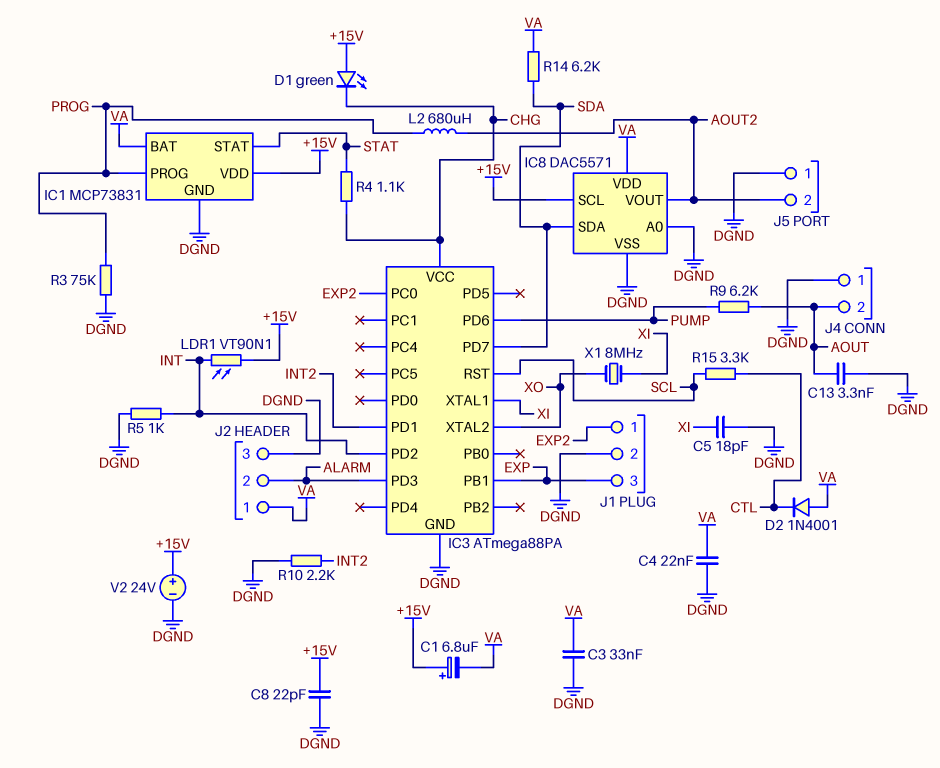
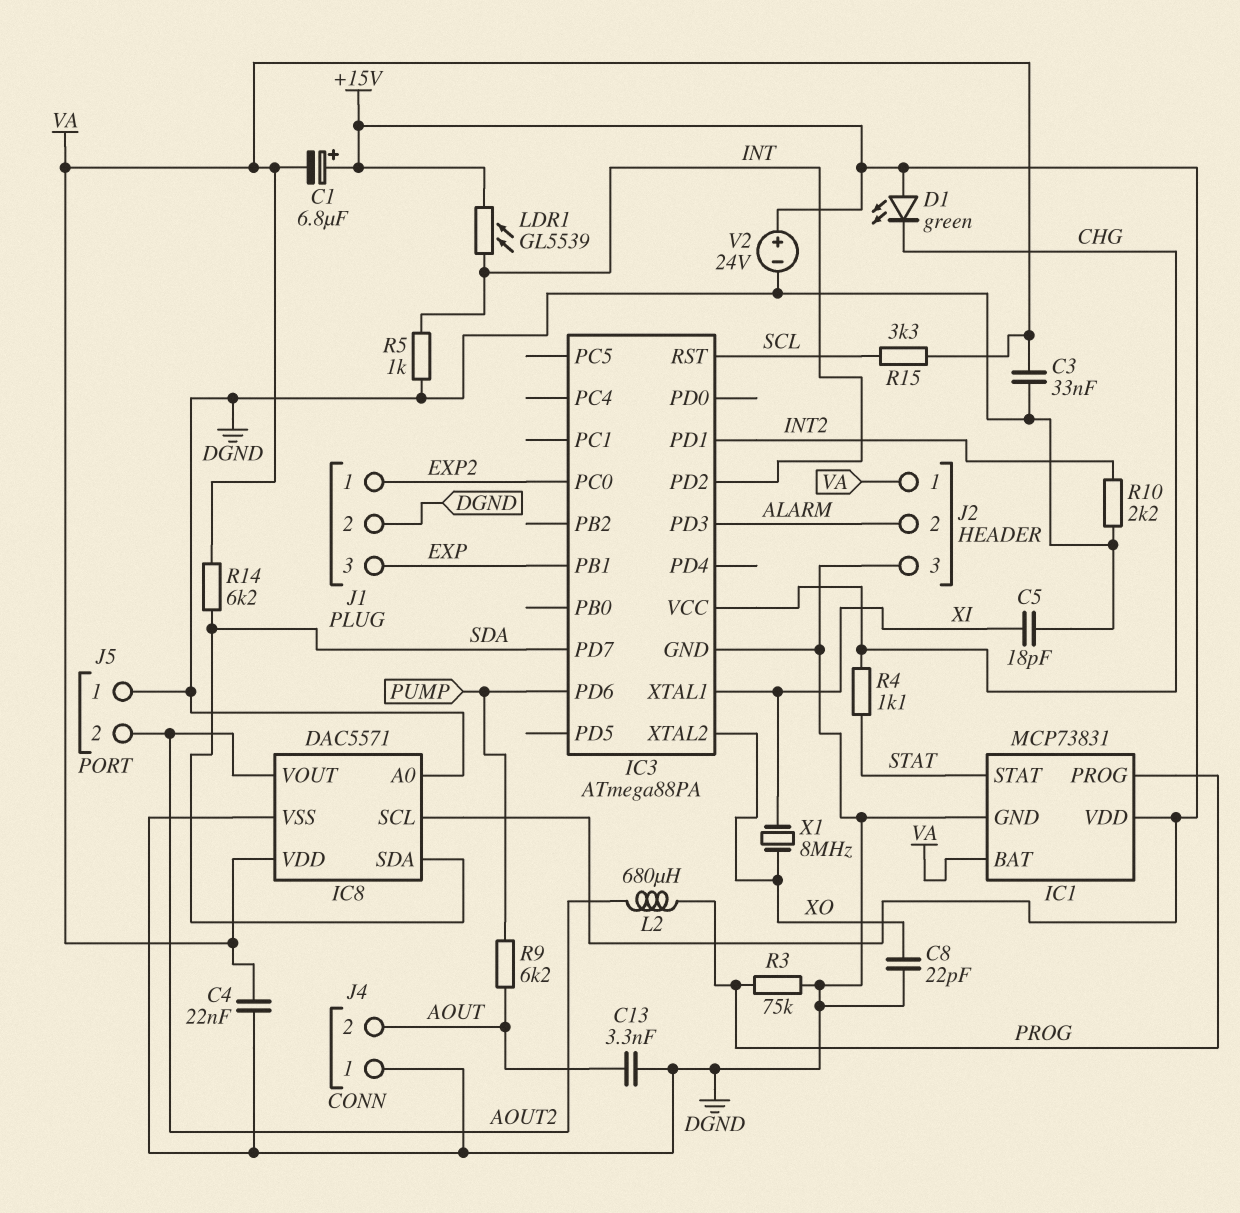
C8: 22pF (+15V, DGND) -> 22pF (DGND, XO)
D2: diode 1N4001 (A VA, K CTL) -> none
LDR1: VT90N1 (+15V, INT) -> GL5539 (+15V, INT)
R15: 3.3k (CTL, SCL) -> 3.3k (SCL, VA)

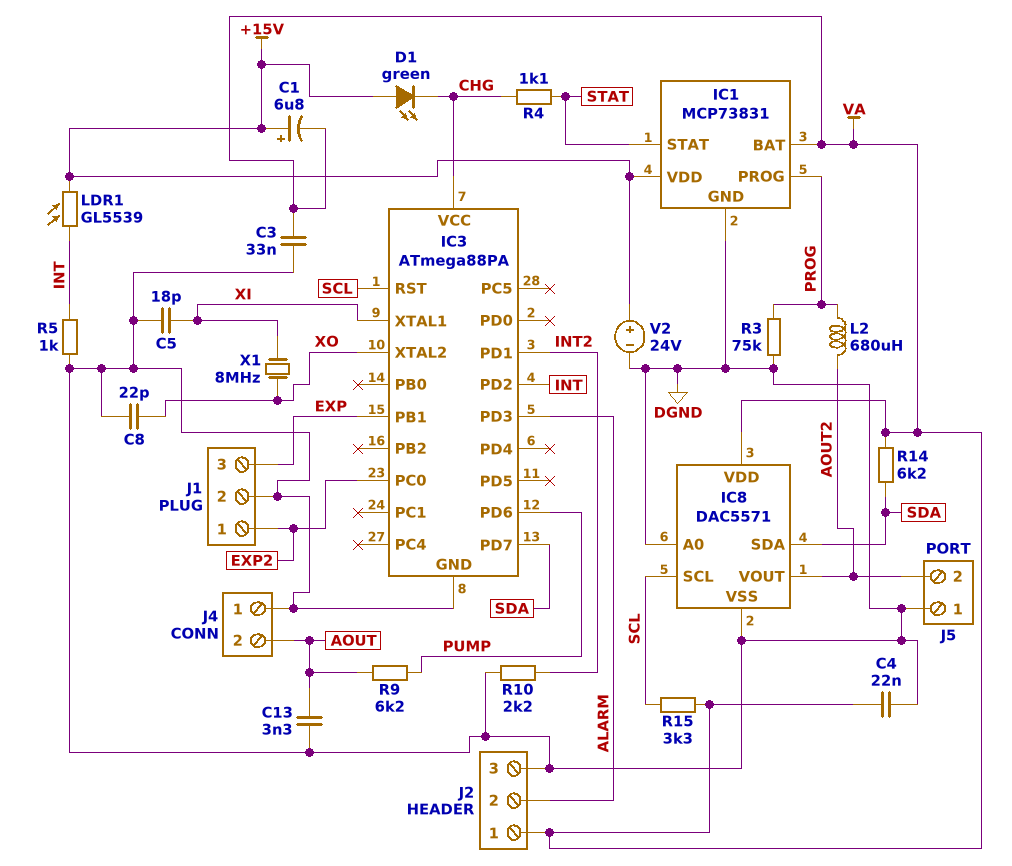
IC8 pin SCL: +15V -> SCL

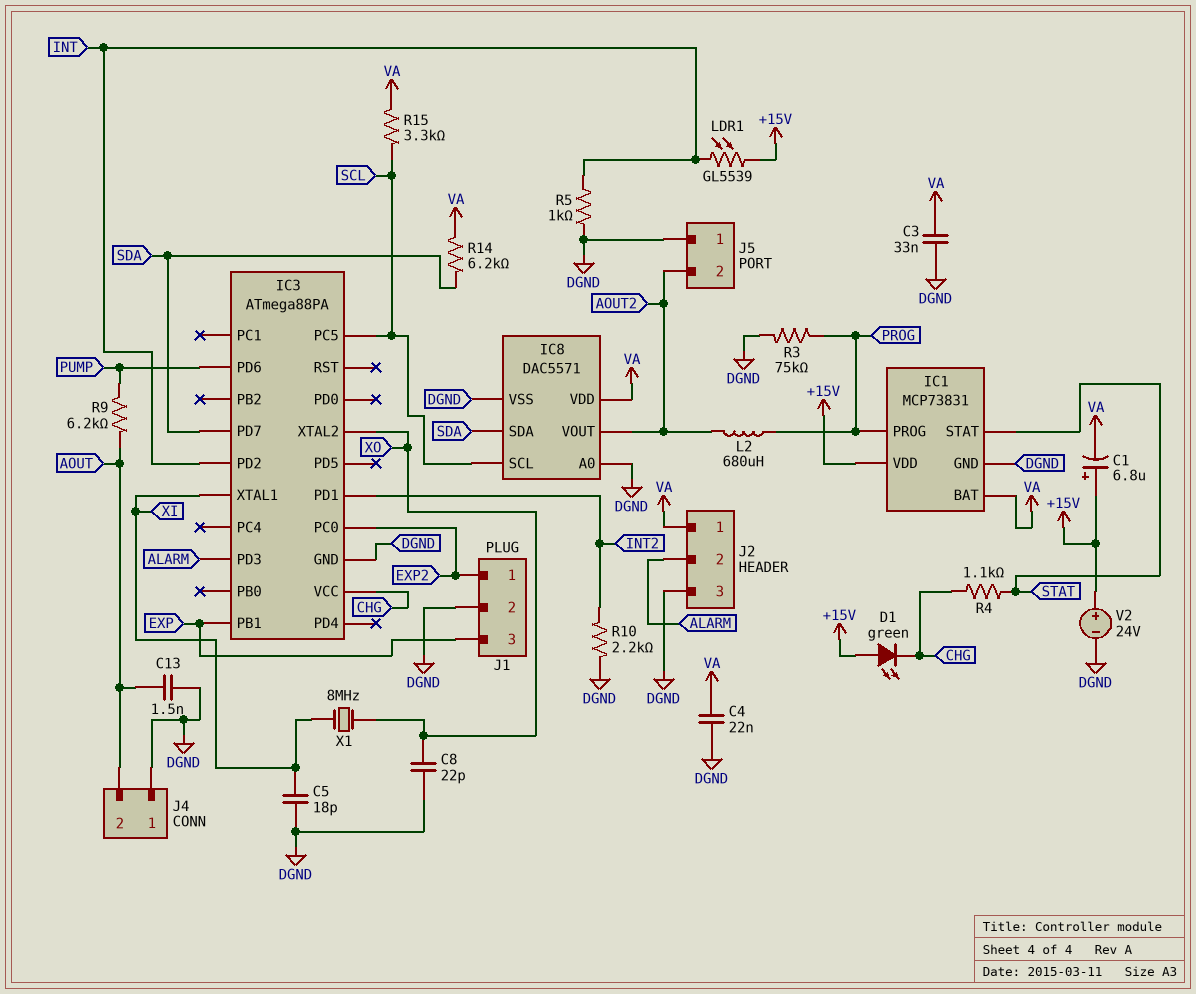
C13: 3.3nF (AOUT, DGND) -> 1.5nF (AOUT, DGND)
IC3 pin PC5: none -> SCL
IC3 pin RST: SCL -> none

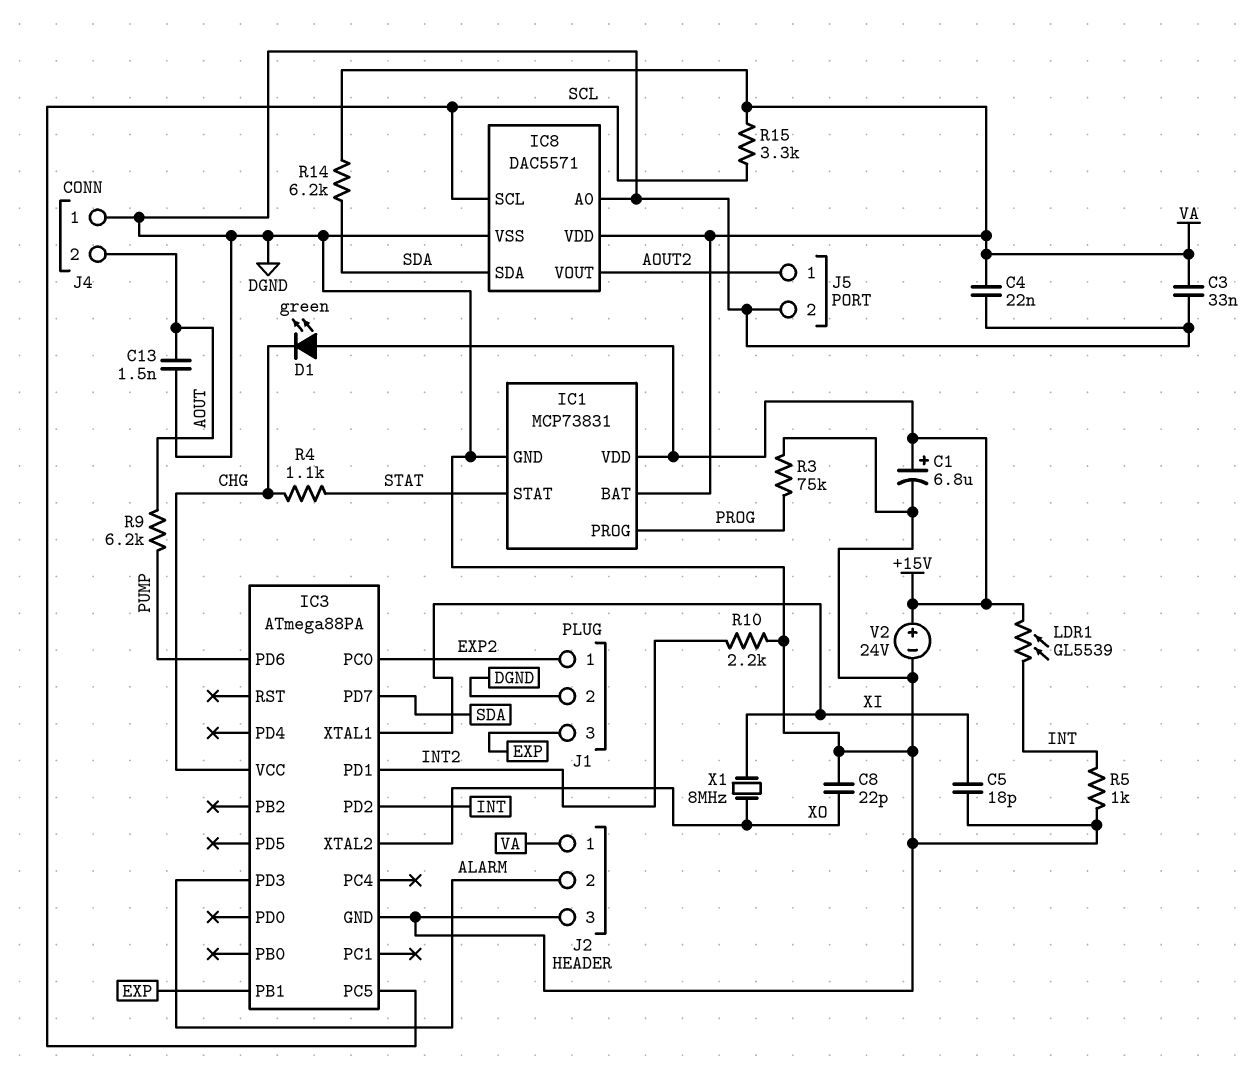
C1: 6.8uF (plus +15V, minus VA) -> 6.8uF (plus +15V, minus DGND)
J5 pin 1: DGND -> AOUT2
J5 pin 2: AOUT2 -> DGND
L2: 680uH (AOUT2, PROG) -> none

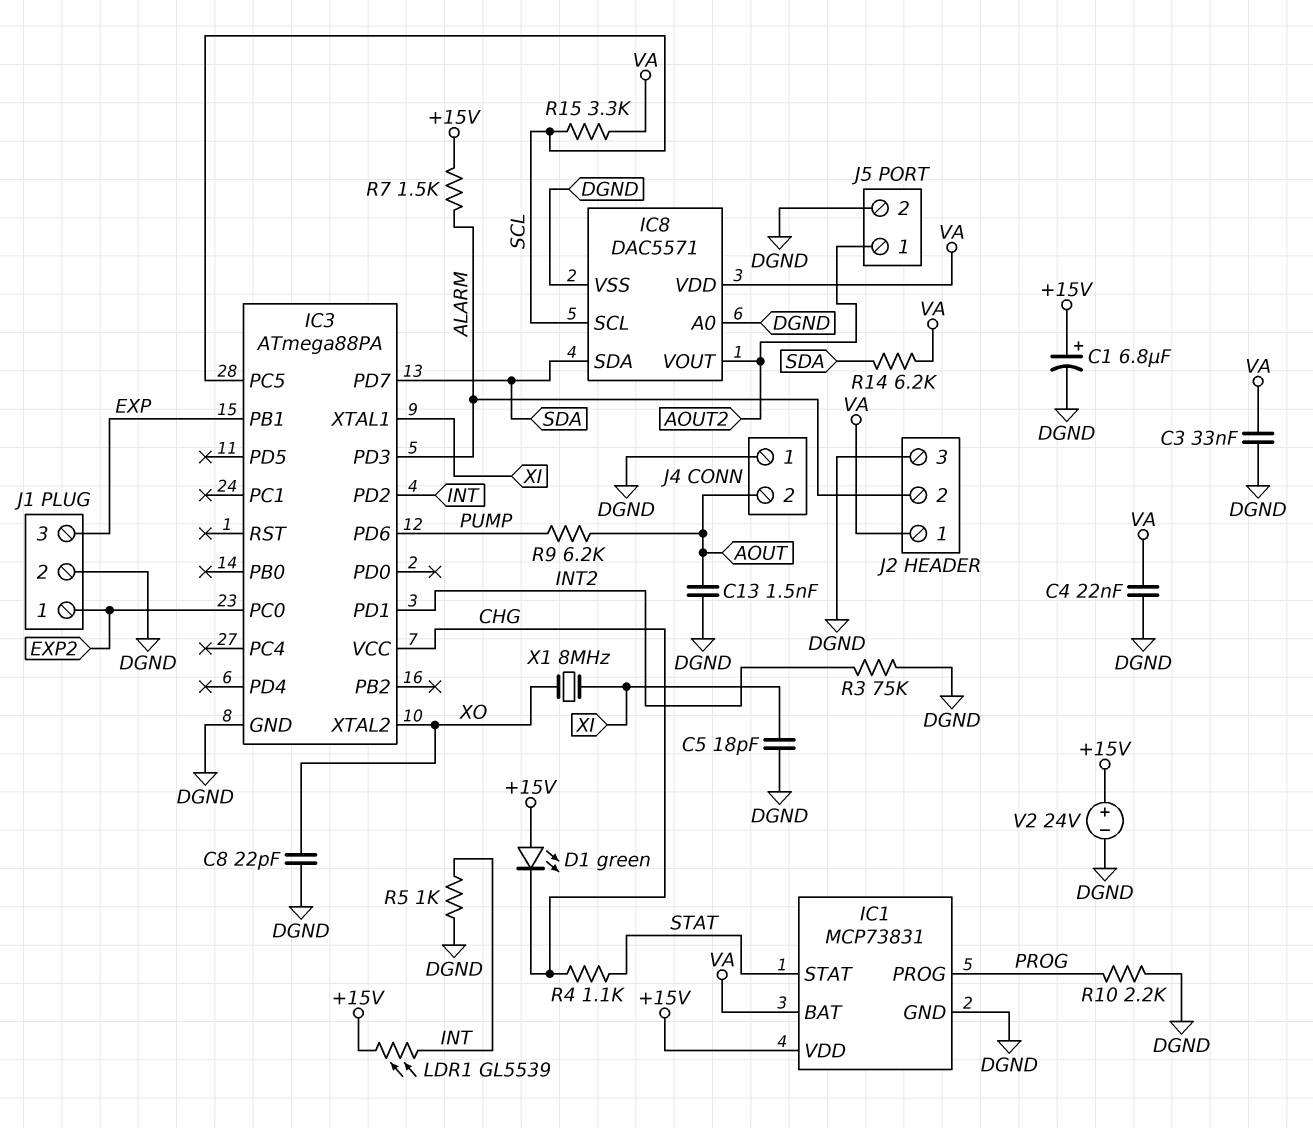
R3: 75k (DGND, PROG) -> 75k (DGND, INT2)
R7: none -> 1.5k (+15V, ALARM)
R10: 2.2k (DGND, INT2) -> 2.2k (DGND, PROG)

